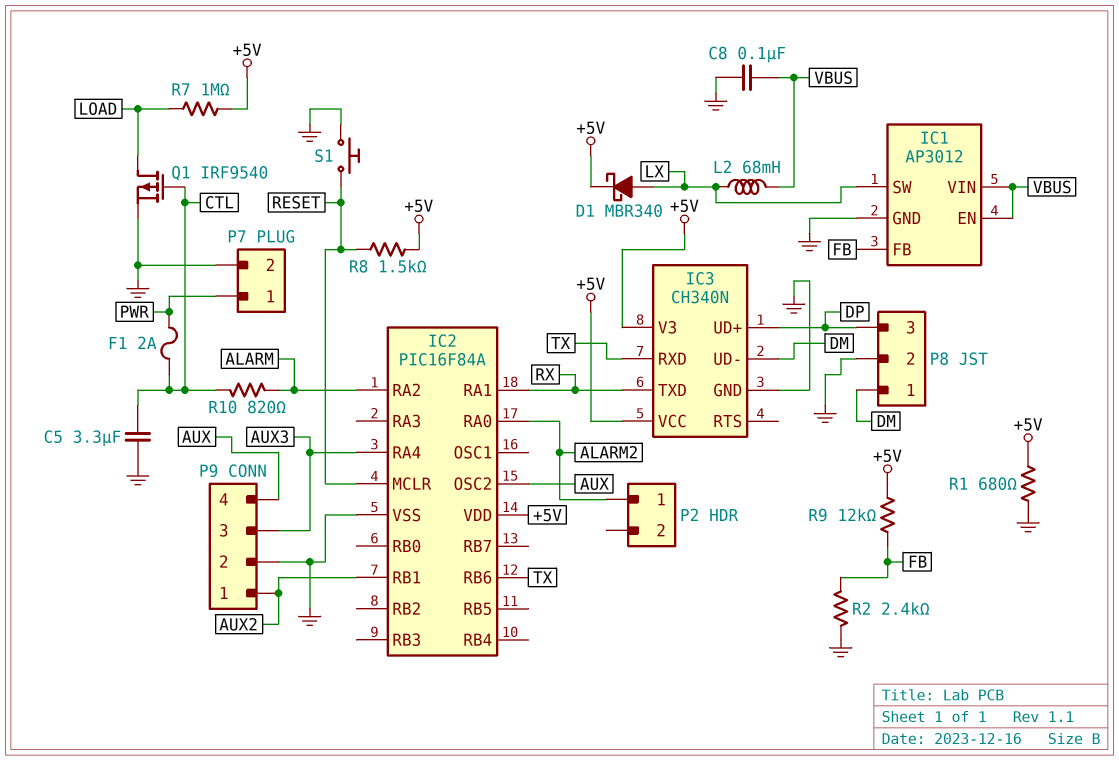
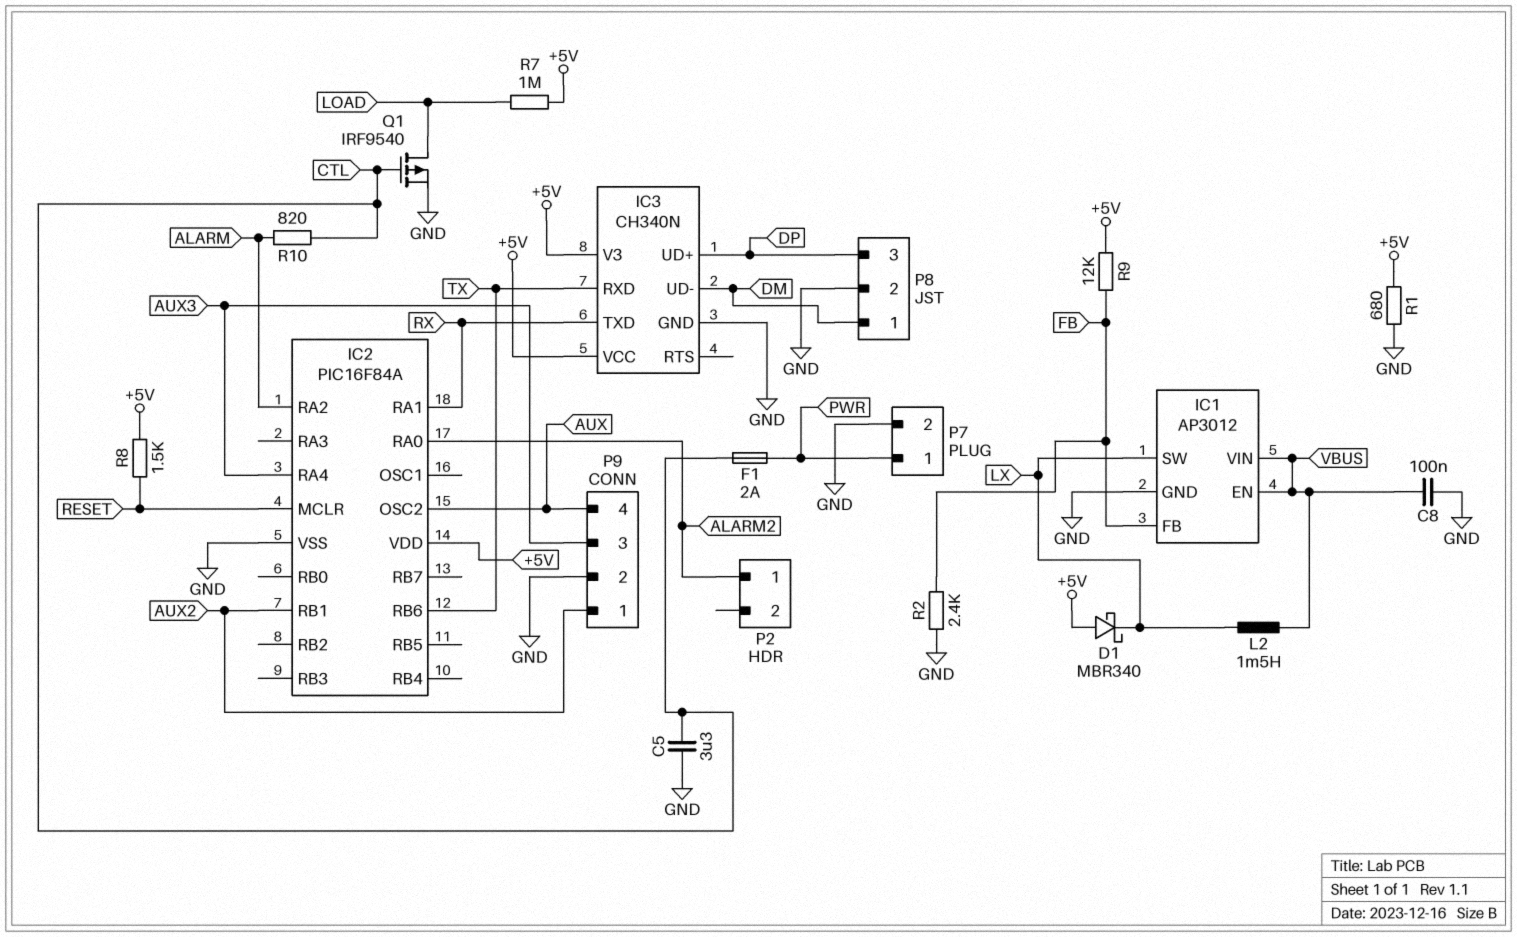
D1: schottky MBR340 (A LX, K +5V) -> schottky MBR340 (A +5V, K LX)
L2: 68mH (LX, VBUS) -> 1.5mH (LX, VBUS)
S1: button (GND, RESET) -> none

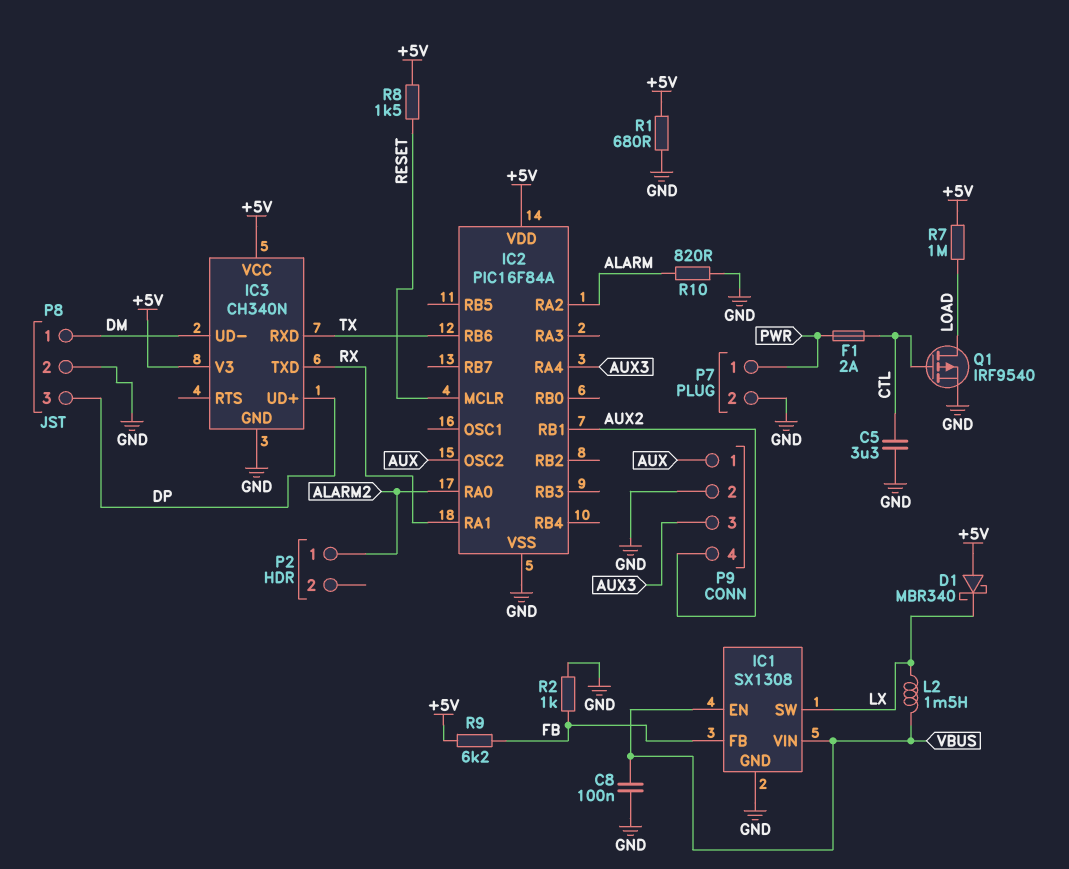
IC1: AP3012 -> SX1308
P9 pin 1: AUX2 -> AUX
P9 pin 4: AUX -> AUX2
R2: 2.4k (FB, GND) -> 1k (FB, GND)
R9: 12k (+5V, FB) -> 6.2k (+5V, FB)
R10: 820 (ALARM, CTL) -> 820 (ALARM, GND)

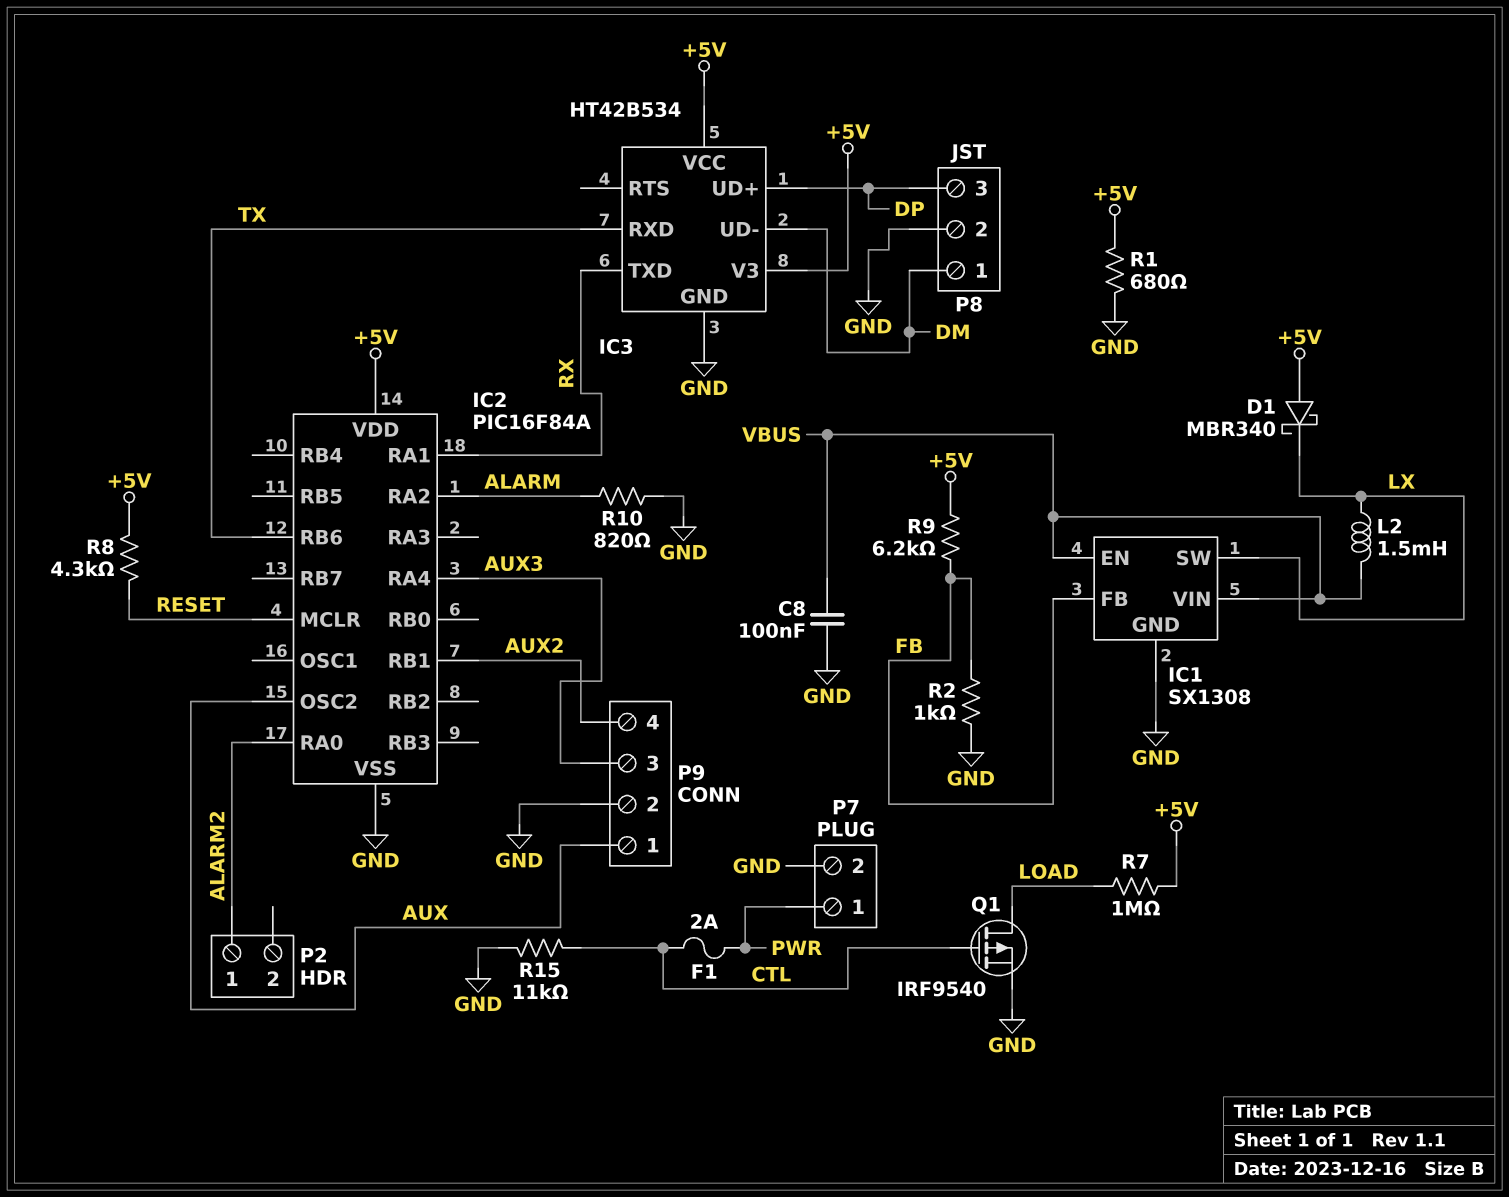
C5: 3.3uF (CTL, GND) -> none
IC3: CH340N -> HT42B534
R8: 1.5k (+5V, RESET) -> 4.3k (+5V, RESET)
R15: none -> 11k (CTL, GND)

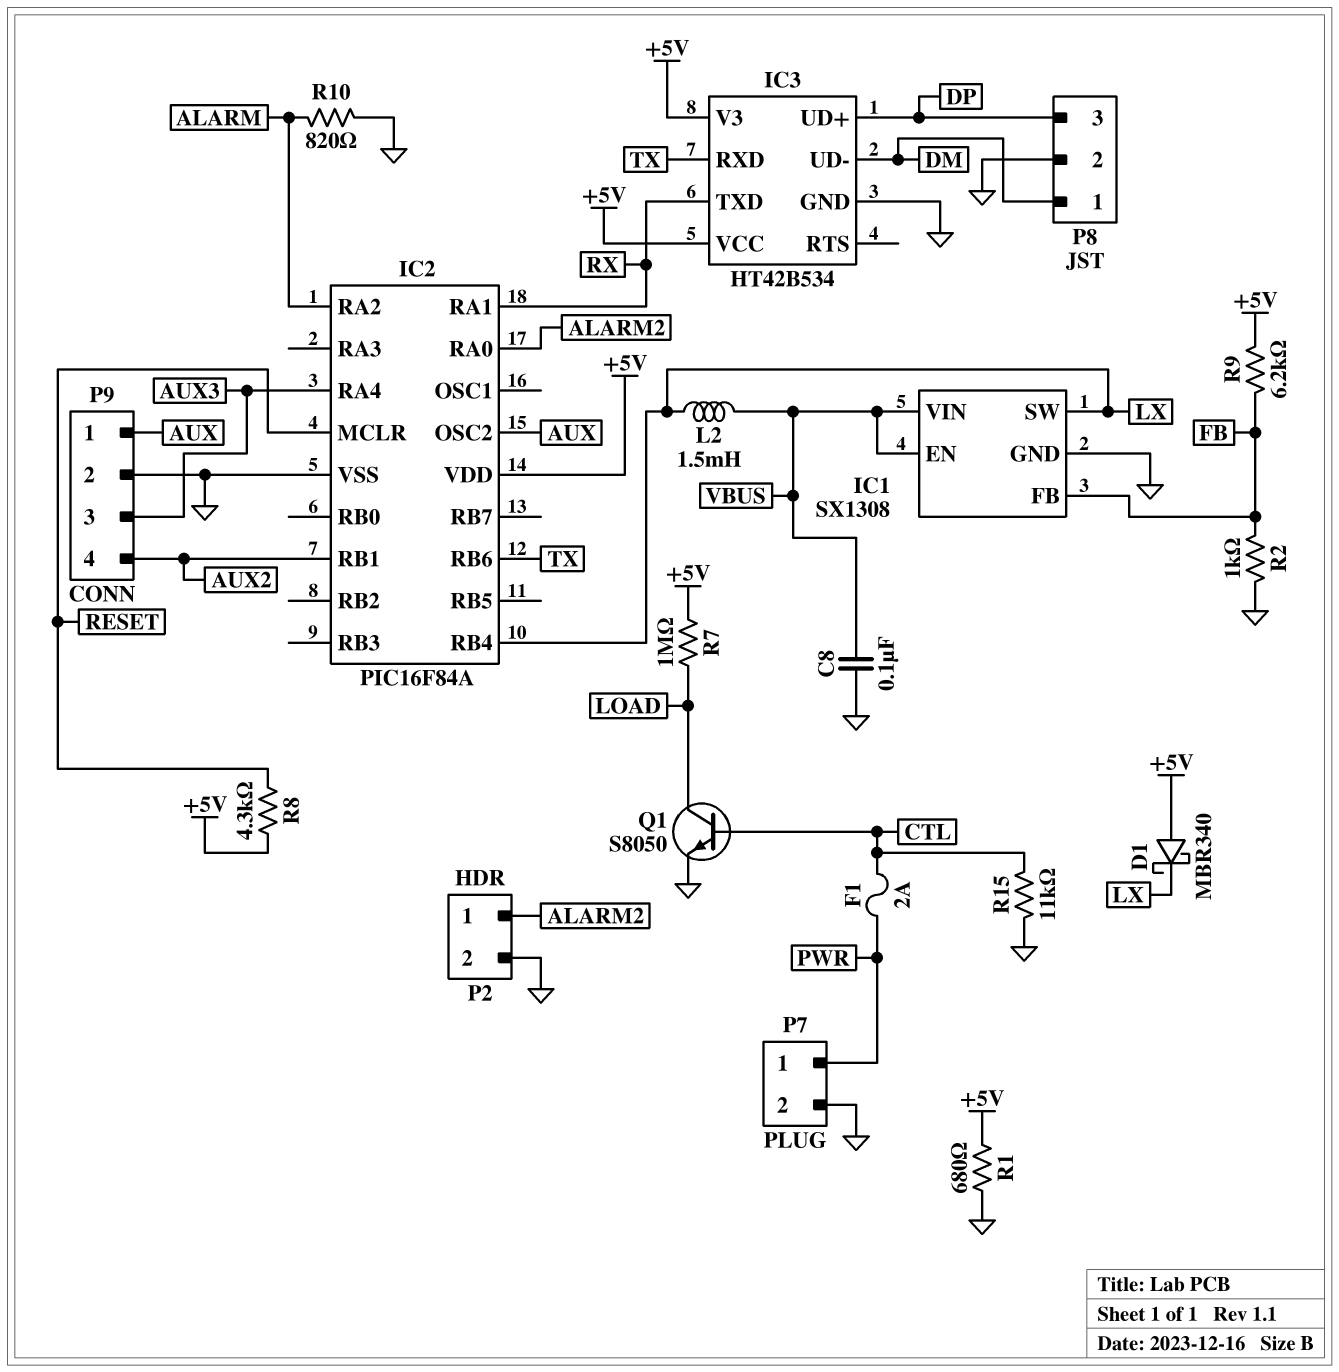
IC2 pin RB4: none -> LX
P2 pin 2: none -> GND
Q1: PMOS IRF9540 (G CTL, D LOAD, S GND) -> NPN S8050 (B CTL, C LOAD, E GND)

